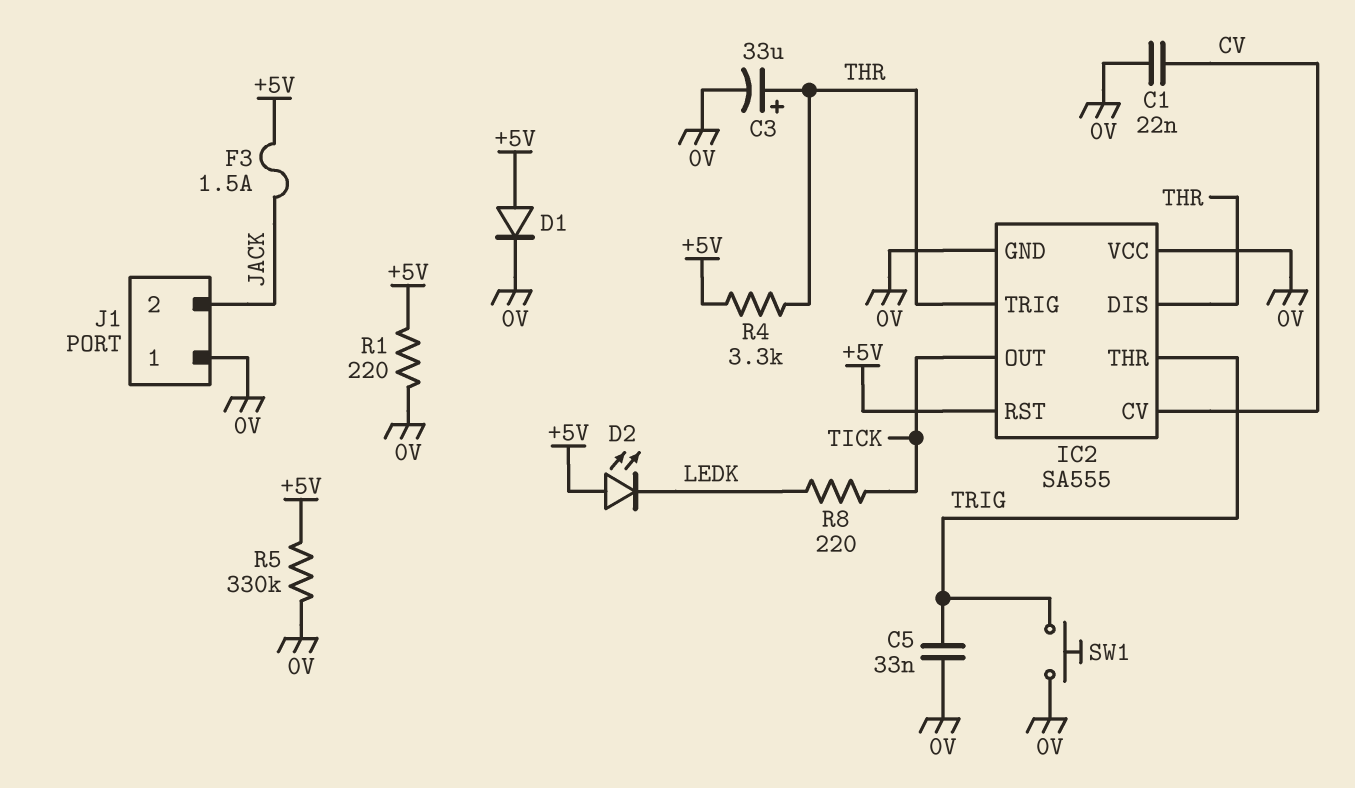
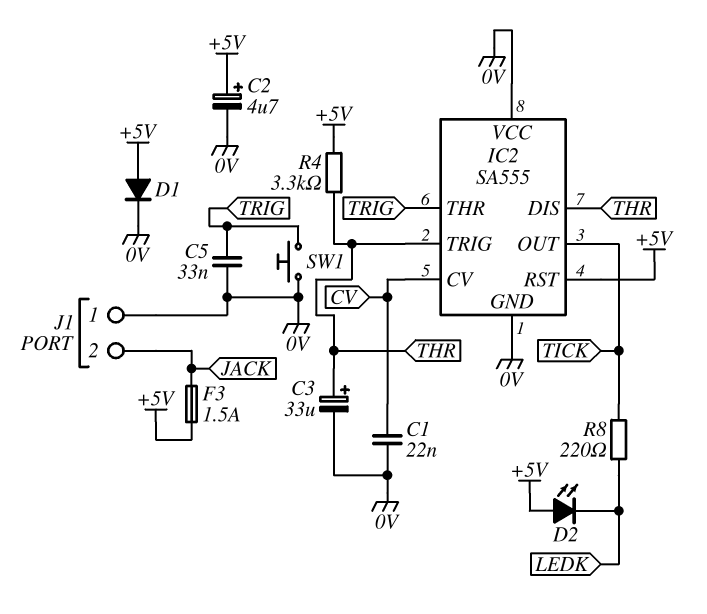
C2: none -> 4.7uF (plus +5V, minus 0V)
R1: 220 (+5V, 0V) -> none
R5: 330k (+5V, 0V) -> none

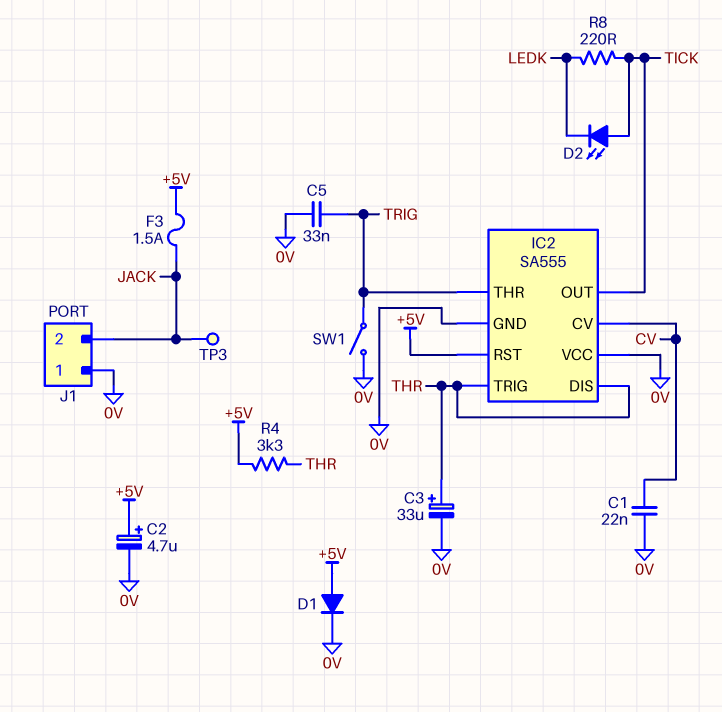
D2: LED (A +5V, K LEDK) -> LED (A TICK, K LEDK)
SW1: button (0V, TRIG) -> switch (0V, TRIG)
TP3: none -> test point (JACK)

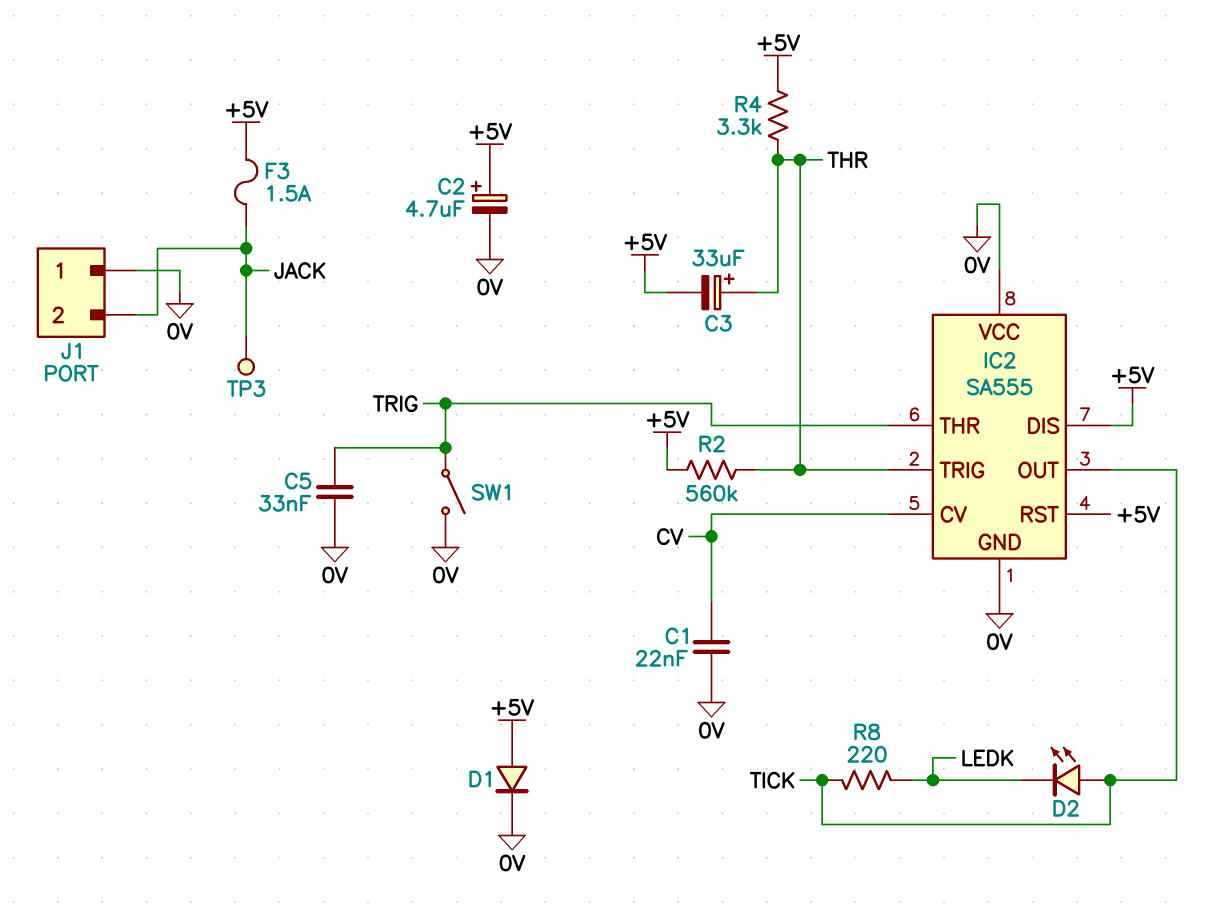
C3: 33uF (plus THR, minus 0V) -> 33uF (plus THR, minus +5V)
IC2 pin DIS: THR -> +5V
R2: none -> 560k (+5V, THR)

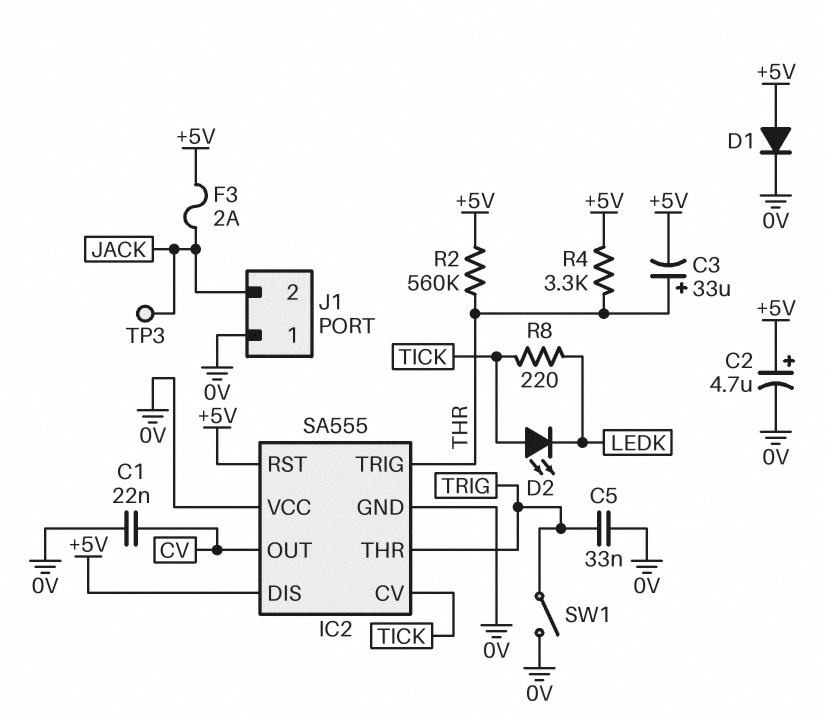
F3: 1.5A (+5V, JACK) -> 2A (+5V, JACK)
IC2 pin CV: CV -> TICK
IC2 pin OUT: TICK -> CV

